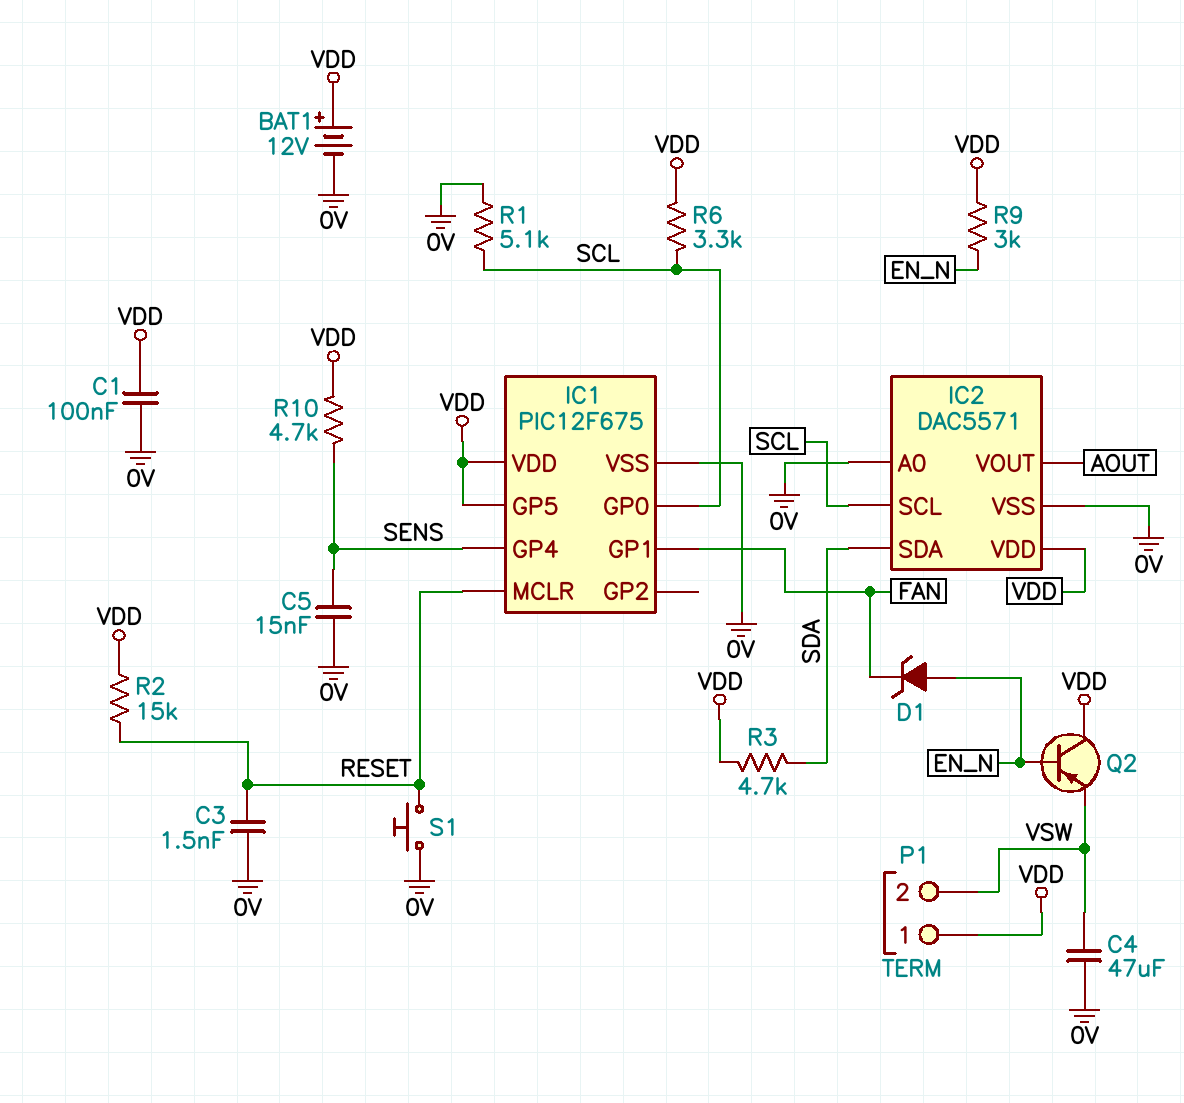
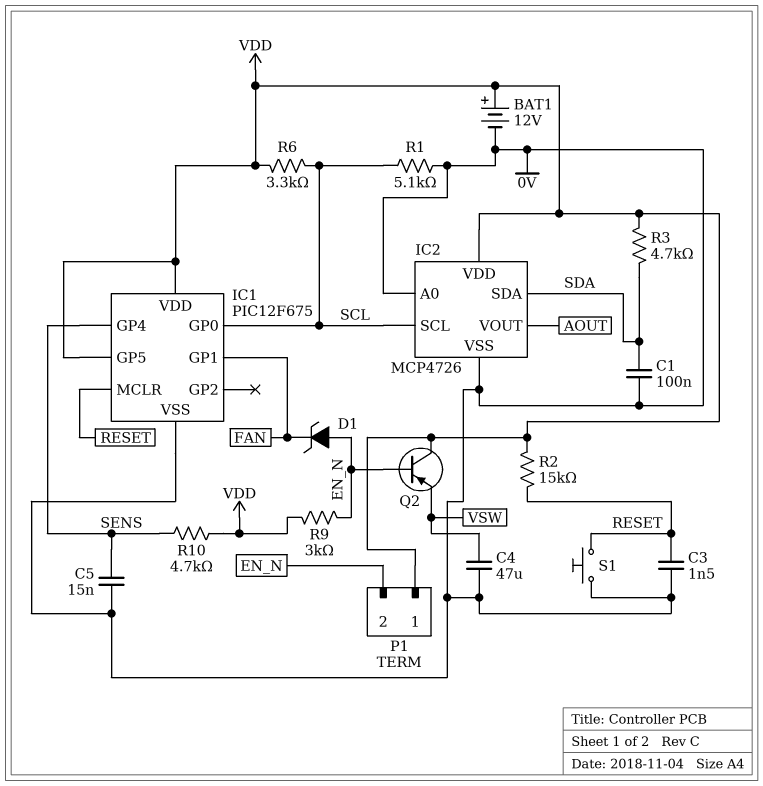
C1: 100nF (0V, VDD) -> 100nF (0V, SDA)
IC2: DAC5571 -> MCP4726
P1 pin 2: VSW -> EN_N

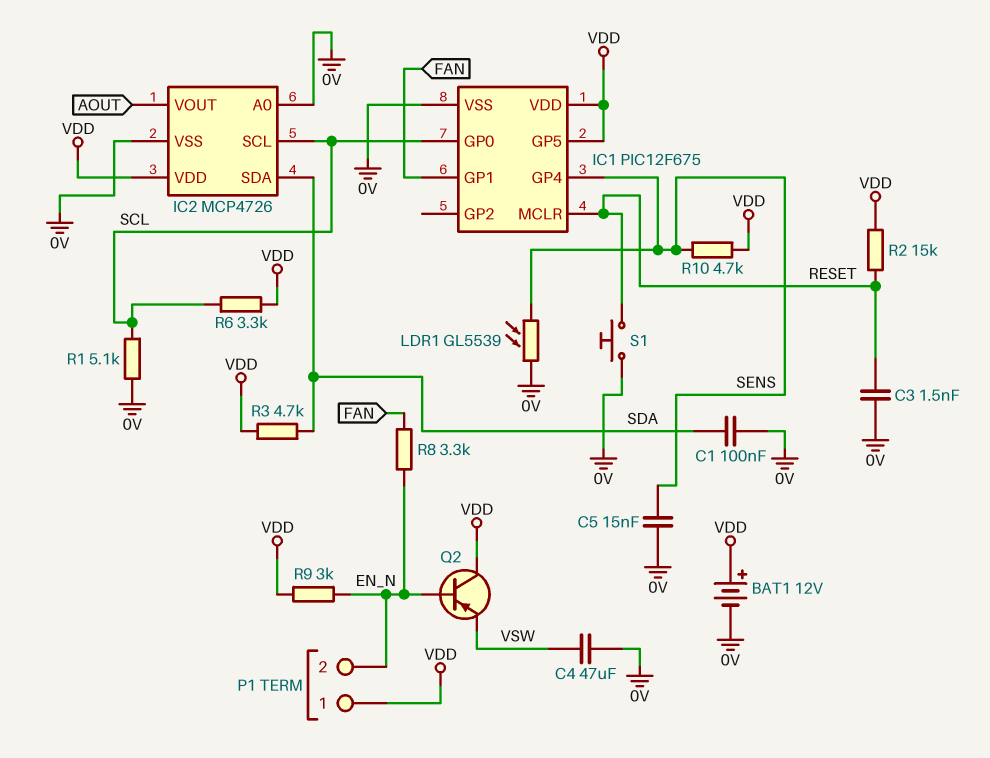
D1: zener (A EN_N, K FAN) -> none
LDR1: none -> GL5539 (0V, SENS)
R8: none -> 3.3k (EN_N, FAN)

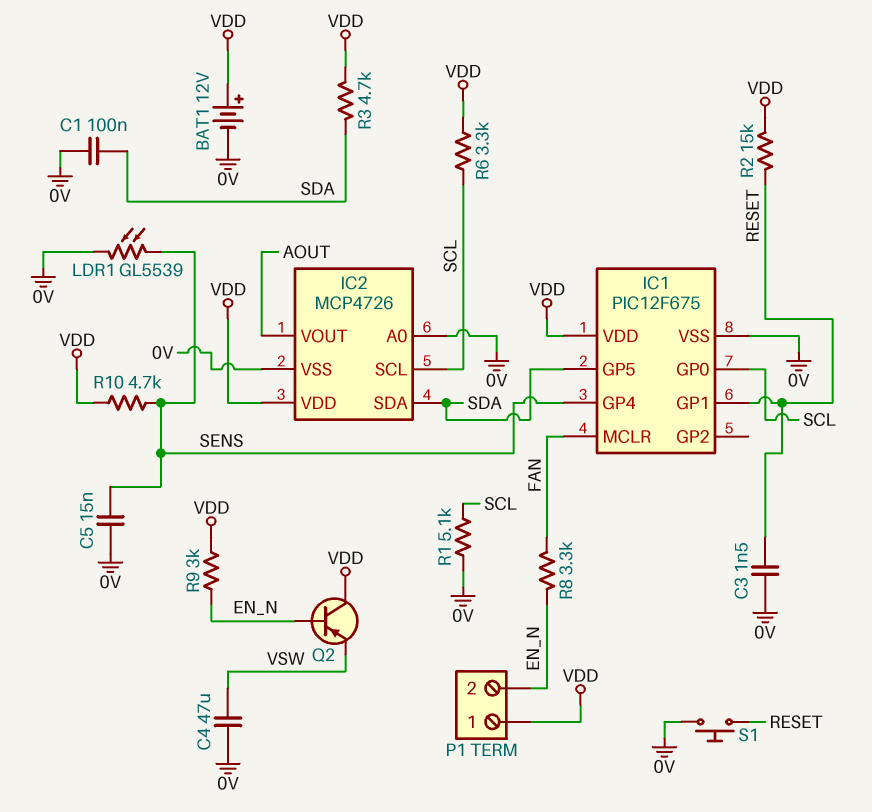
IC1 pin GP1: FAN -> RESET
IC1 pin GP5: VDD -> SDA
IC1 pin MCLR: RESET -> FAN

